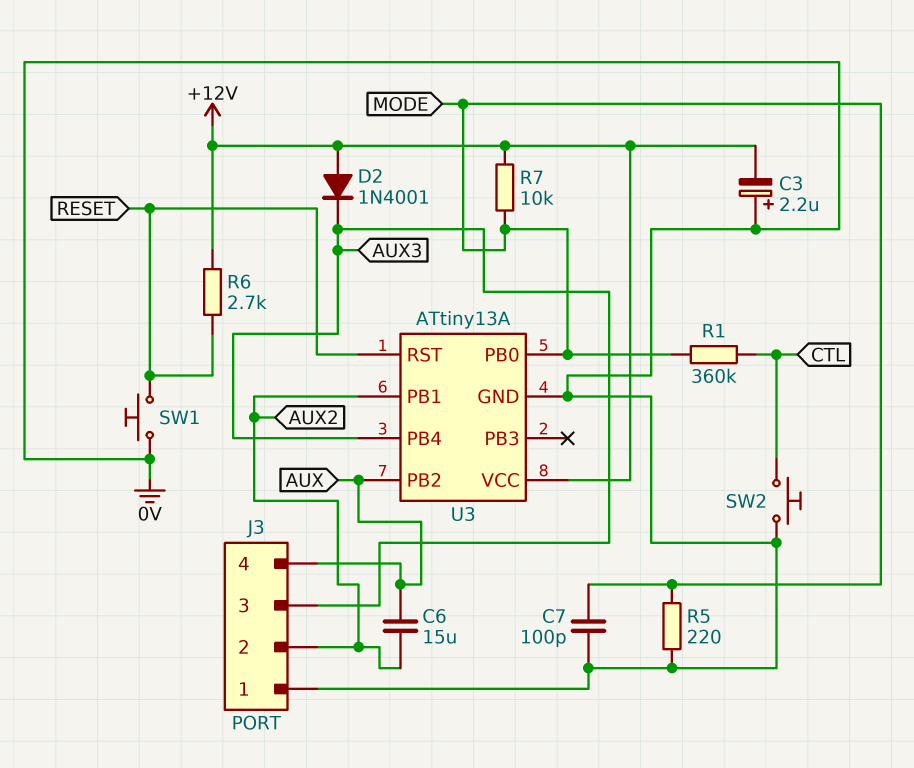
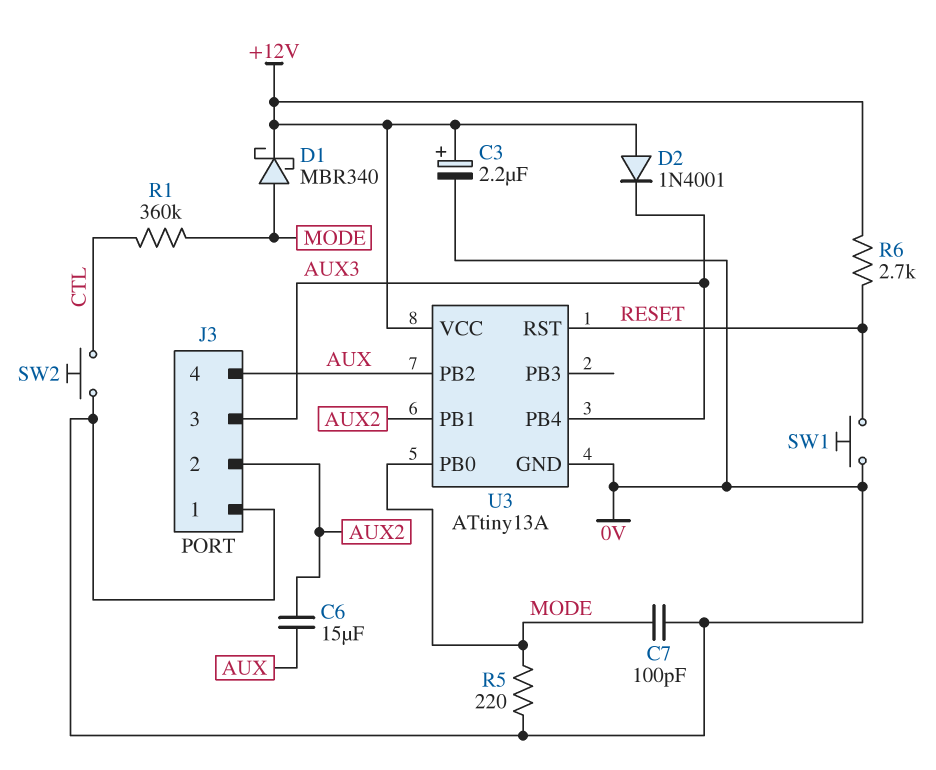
C3: 2.2uF (plus 0V, minus +12V) -> 2.2uF (plus +12V, minus 0V)
D1: none -> schottky MBR340 (A MODE, K +12V)
R7: 10k (+12V, MODE) -> none

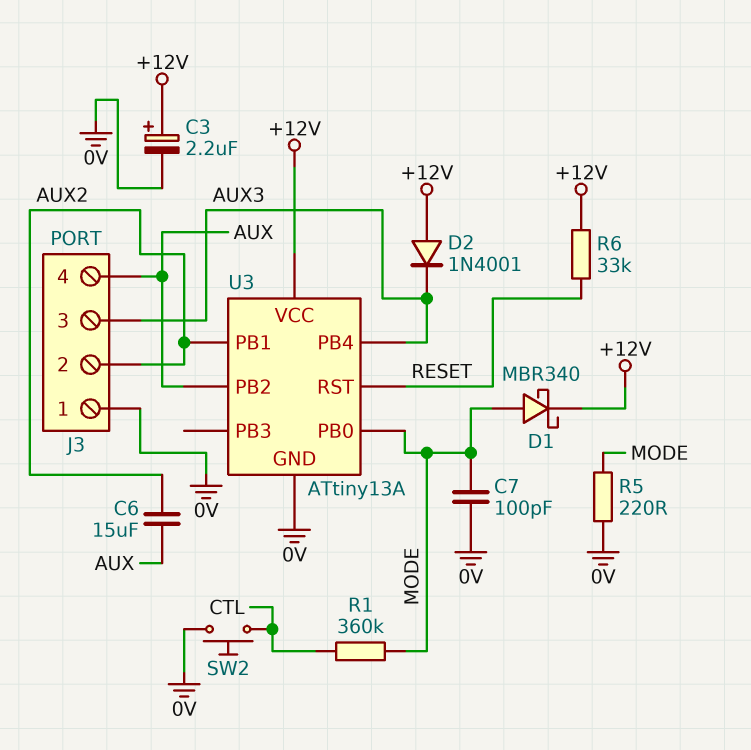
R6: 2.7k (+12V, RESET) -> 33k (+12V, RESET)
SW1: button (0V, RESET) -> none

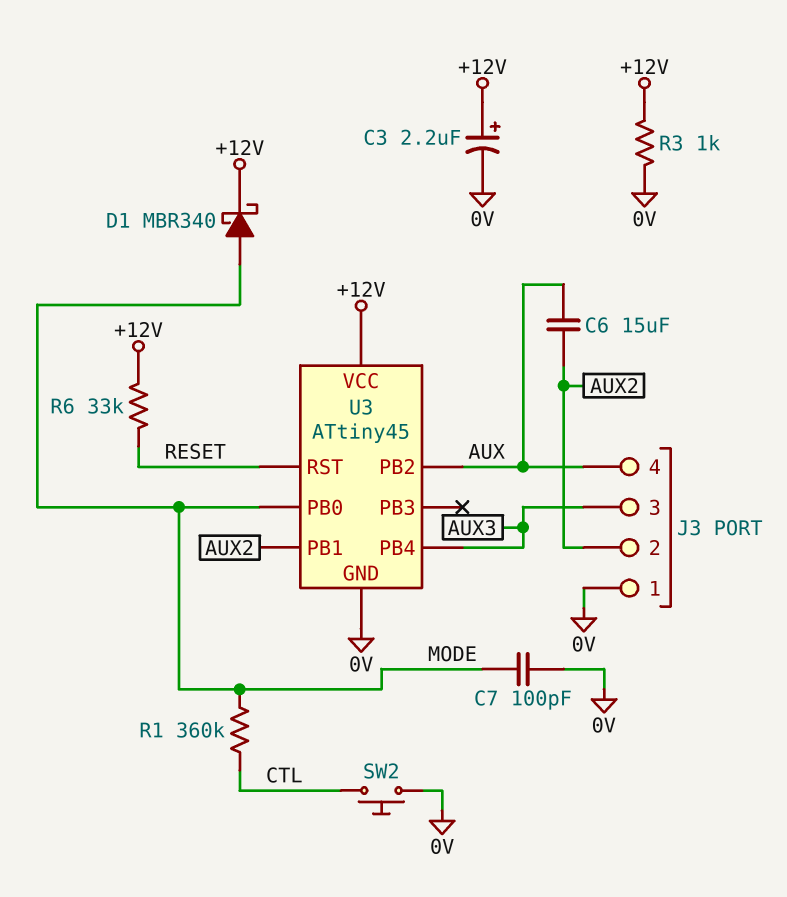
D2: diode 1N4001 (A +12V, K AUX3) -> none
R3: none -> 1k (+12V, 0V)
R5: 220 (0V, MODE) -> none
U3: ATtiny13A -> ATtiny45

